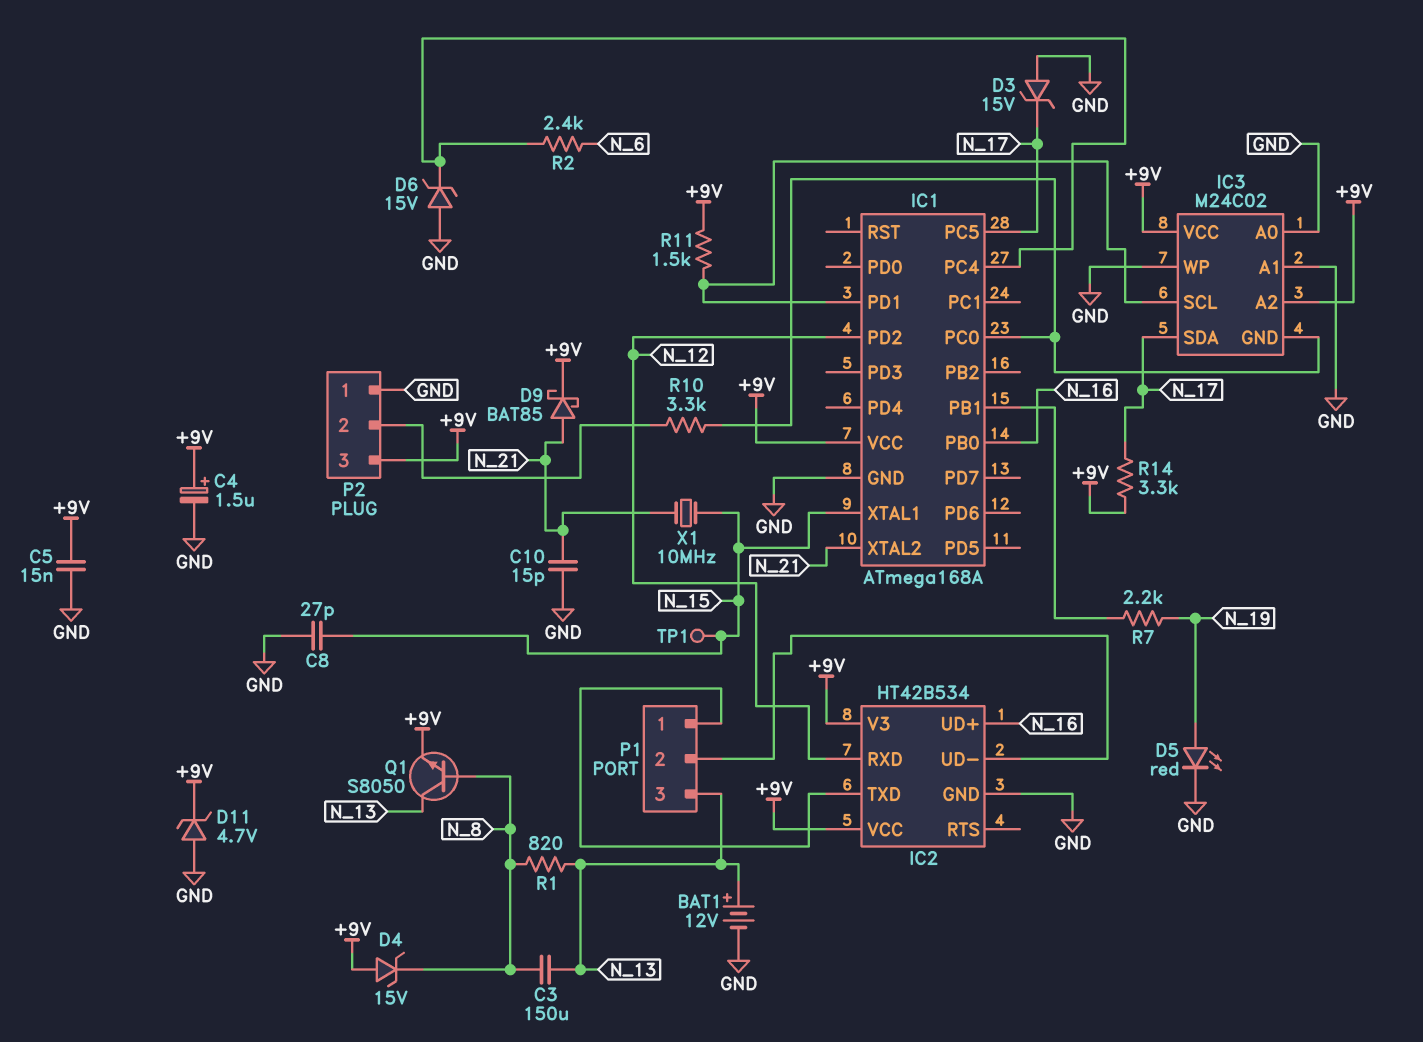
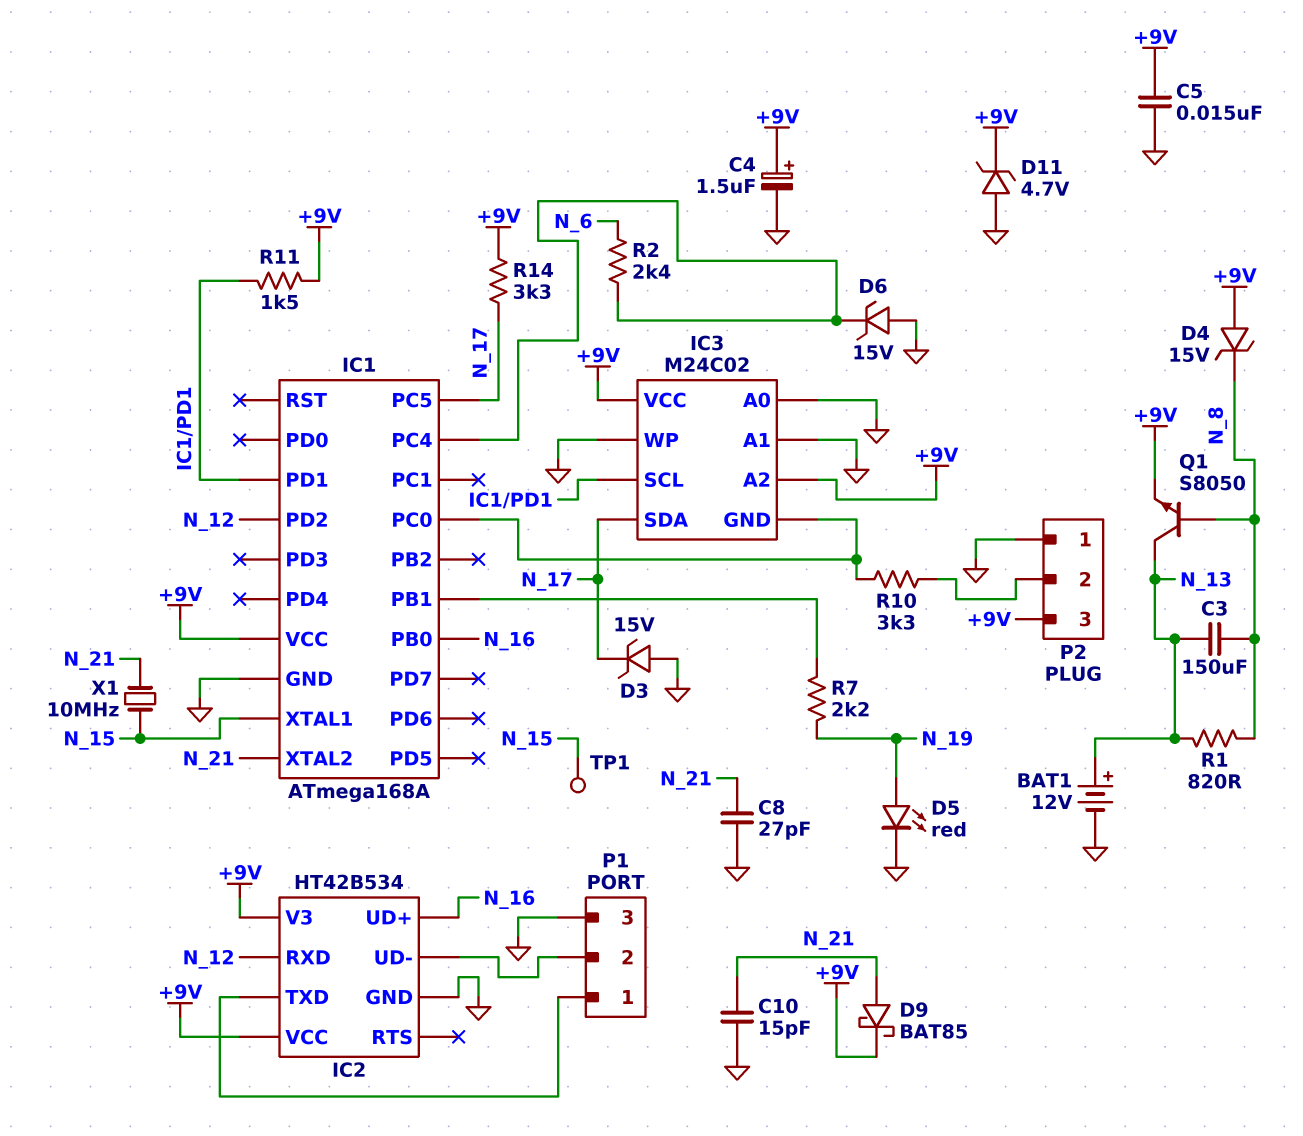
C8: 27pF (GND, N_15) -> 27pF (GND, N_21)
P1 pin 3: N_13 -> GND

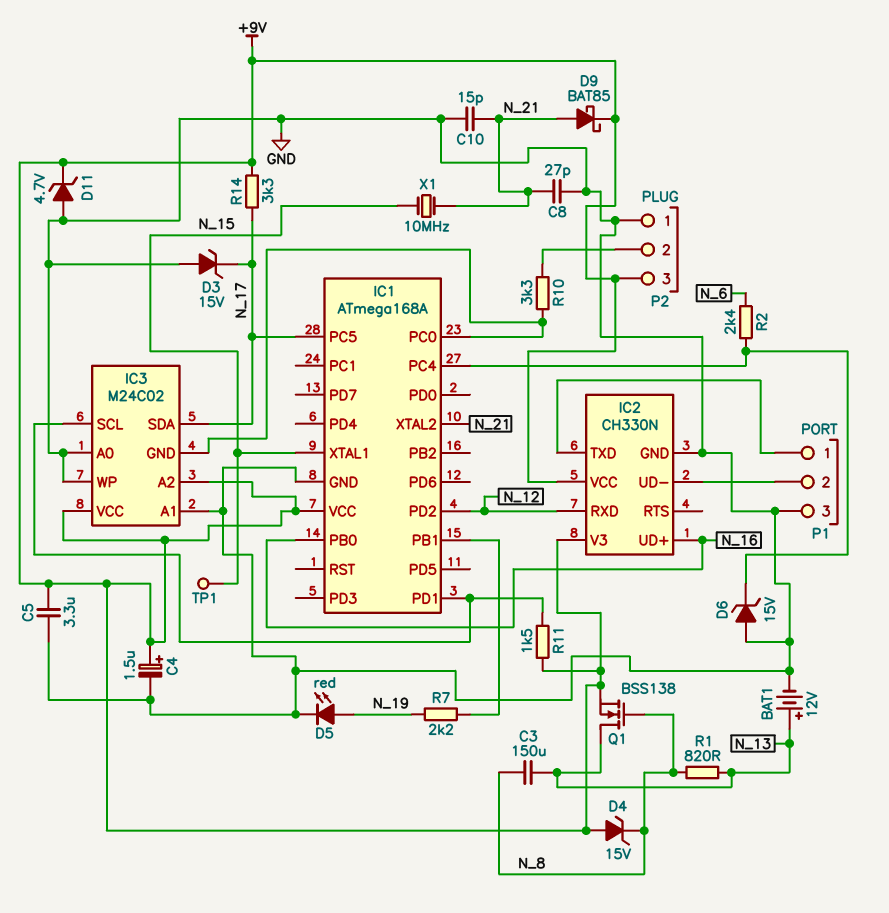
C5: 15nF (+9V, GND) -> 3.3uF (+9V, GND)
IC2: HT42B534 -> CH330N
Q1: NPN S8050 (B N_8, C N_13, E +9V) -> NMOS BSS138 (G N_8, D N_13, S +9V)

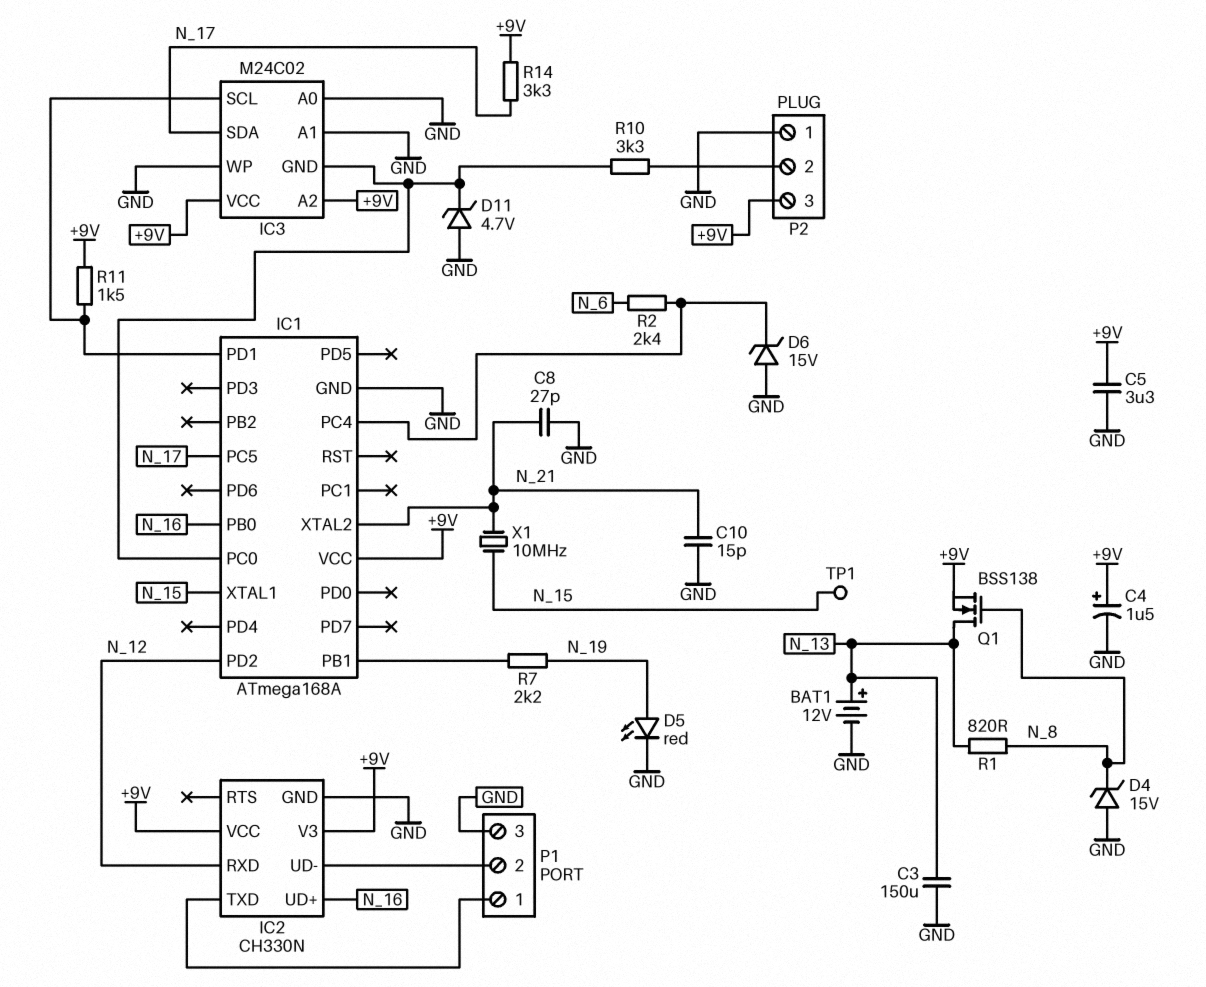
C3: 150uF (N_8, N_13) -> 150uF (GND, N_13)
D3: zener 15V (A GND, K N_17) -> none
D4: zener 15V (A +9V, K N_8) -> zener 15V (A GND, K N_8)
D9: schottky BAT85 (A N_21, K +9V) -> none
D11: zener 4.7V (A GND, K +9V) -> zener 4.7V (A GND, K IC1/PC0)

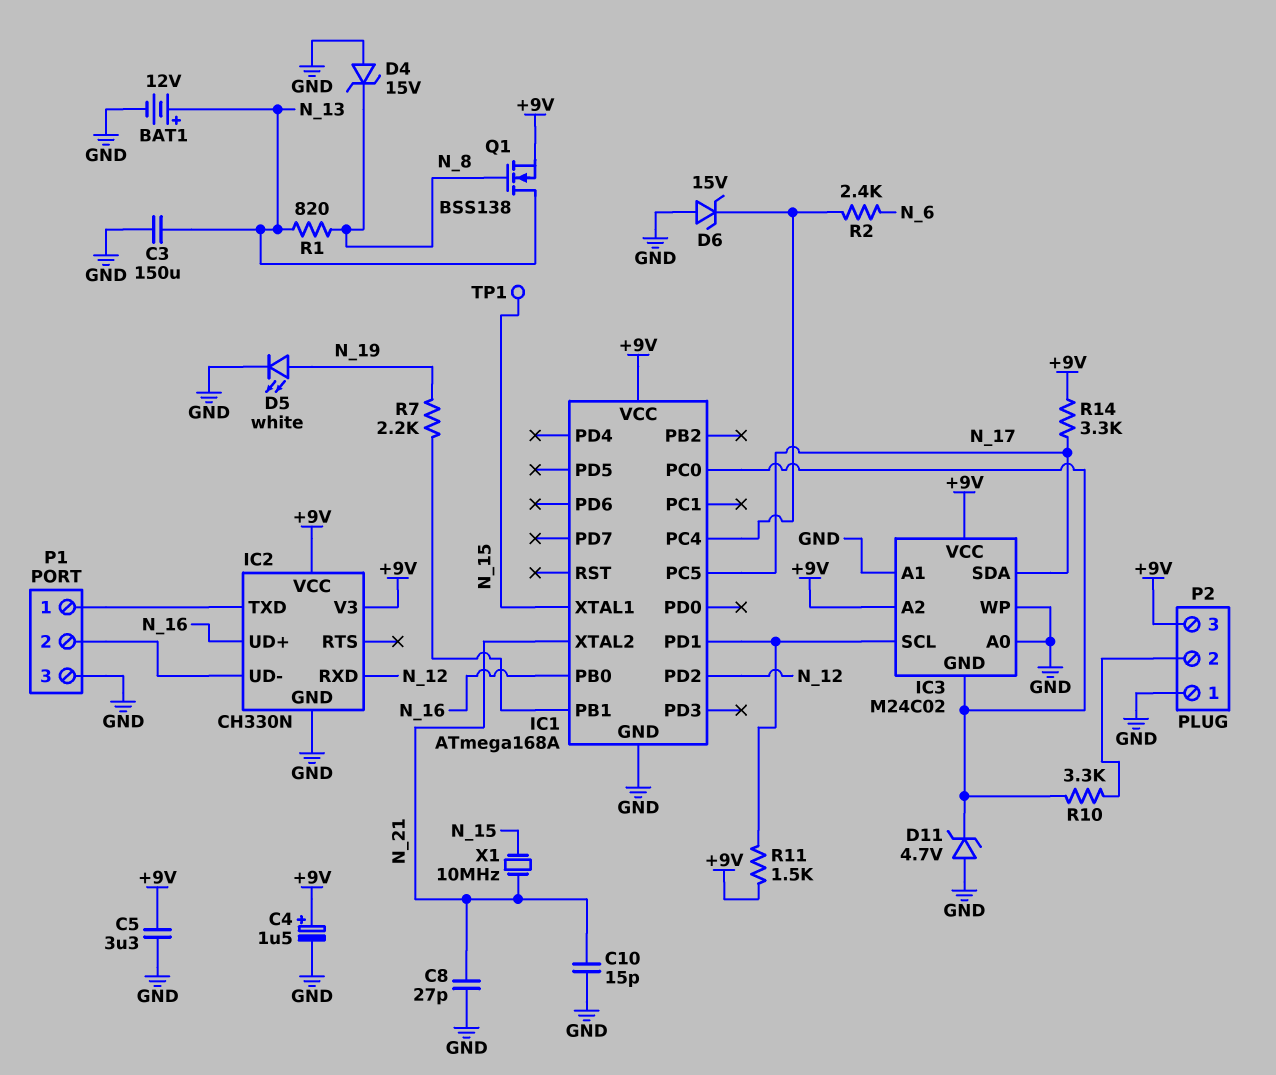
D5: LED red (A N_19, K GND) -> LED white (A N_19, K GND)

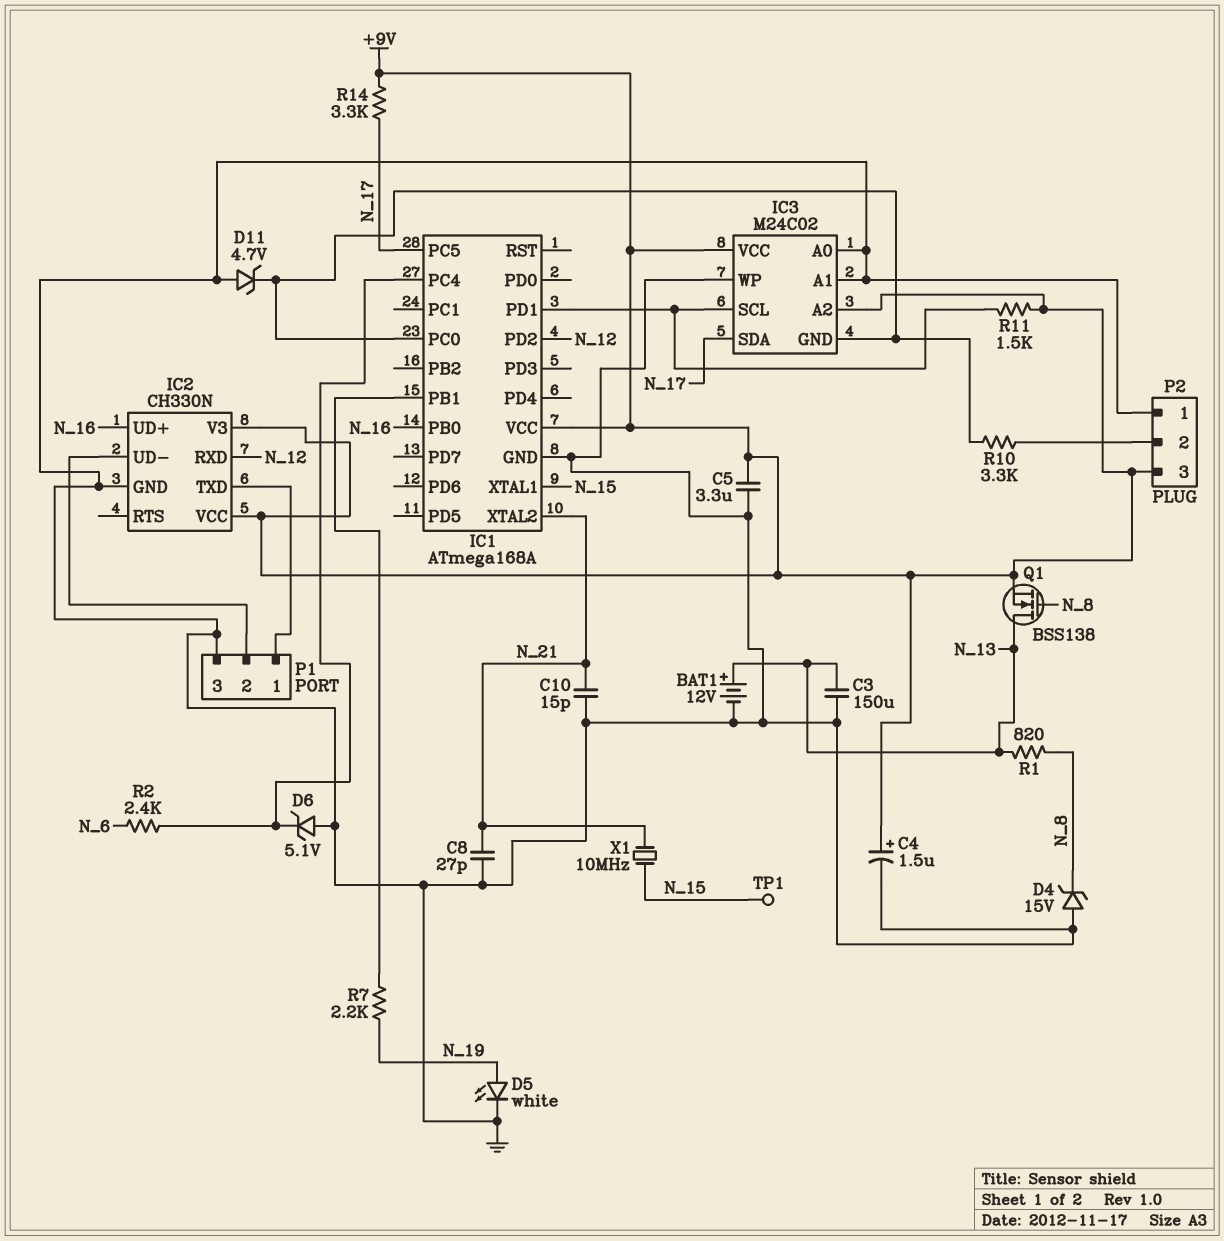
D6: zener 15V (A GND, K IC1/PC4) -> zener 5.1V (A GND, K IC1/PC4)

